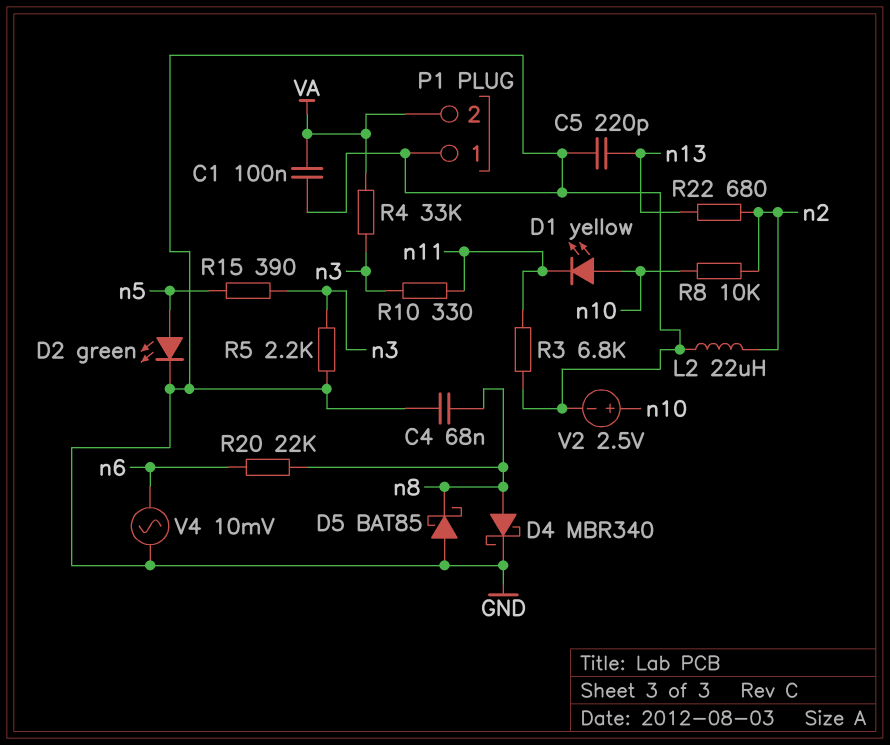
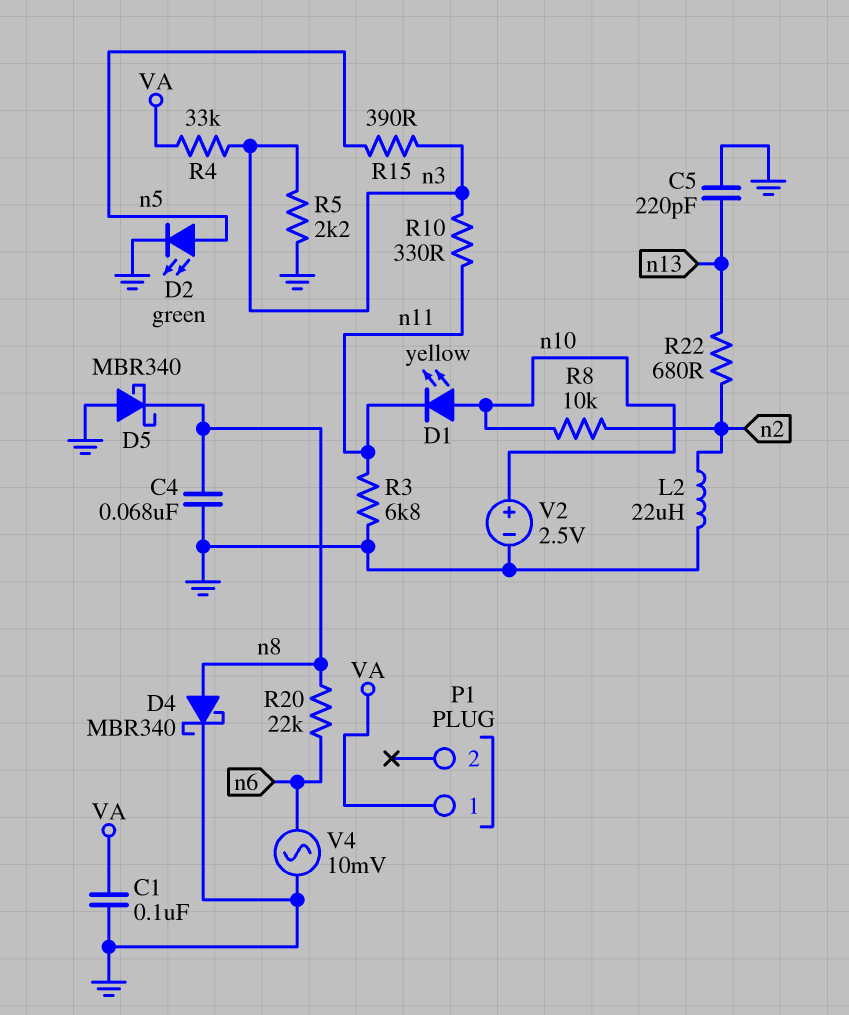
D5: schottky BAT85 (A GND, K n8) -> schottky MBR340 (A GND, K n8)
P1 pin 1: GND -> VA
P1 pin 2: VA -> none

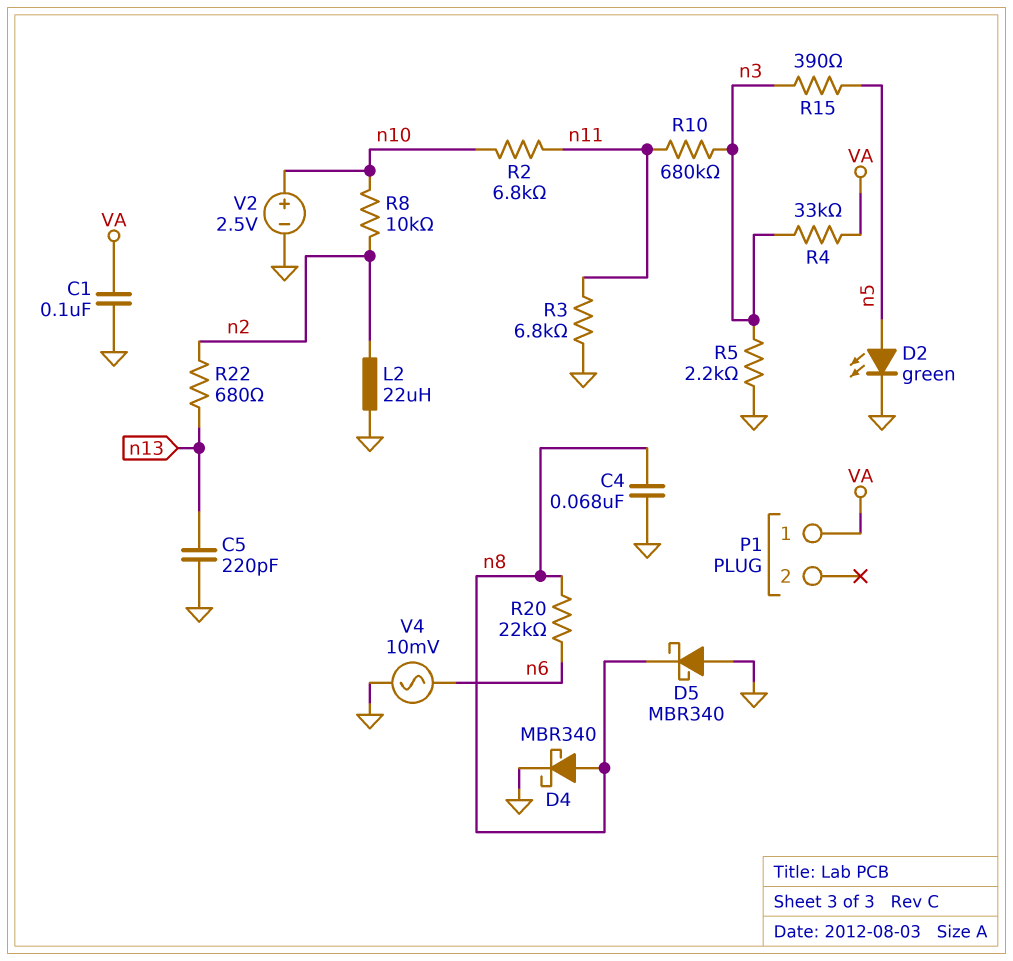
D1: LED yellow (A n10, K n11) -> none
R2: none -> 6.8k (n10, n11)
R10: 330 (n3, n11) -> 680k (n3, n11)

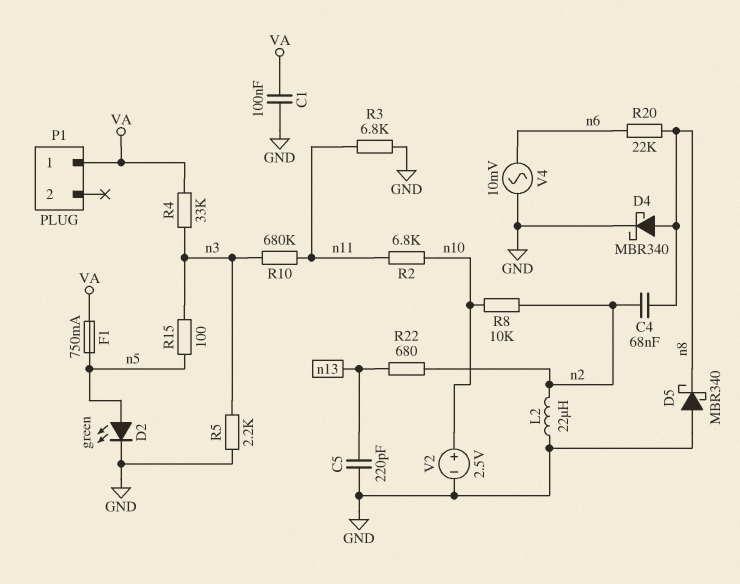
C4: 68nF (GND, n8) -> 68nF (n2, n8)
F1: none -> 750mA (VA, n5)
R15: 390 (n3, n5) -> 100 (n3, n5)

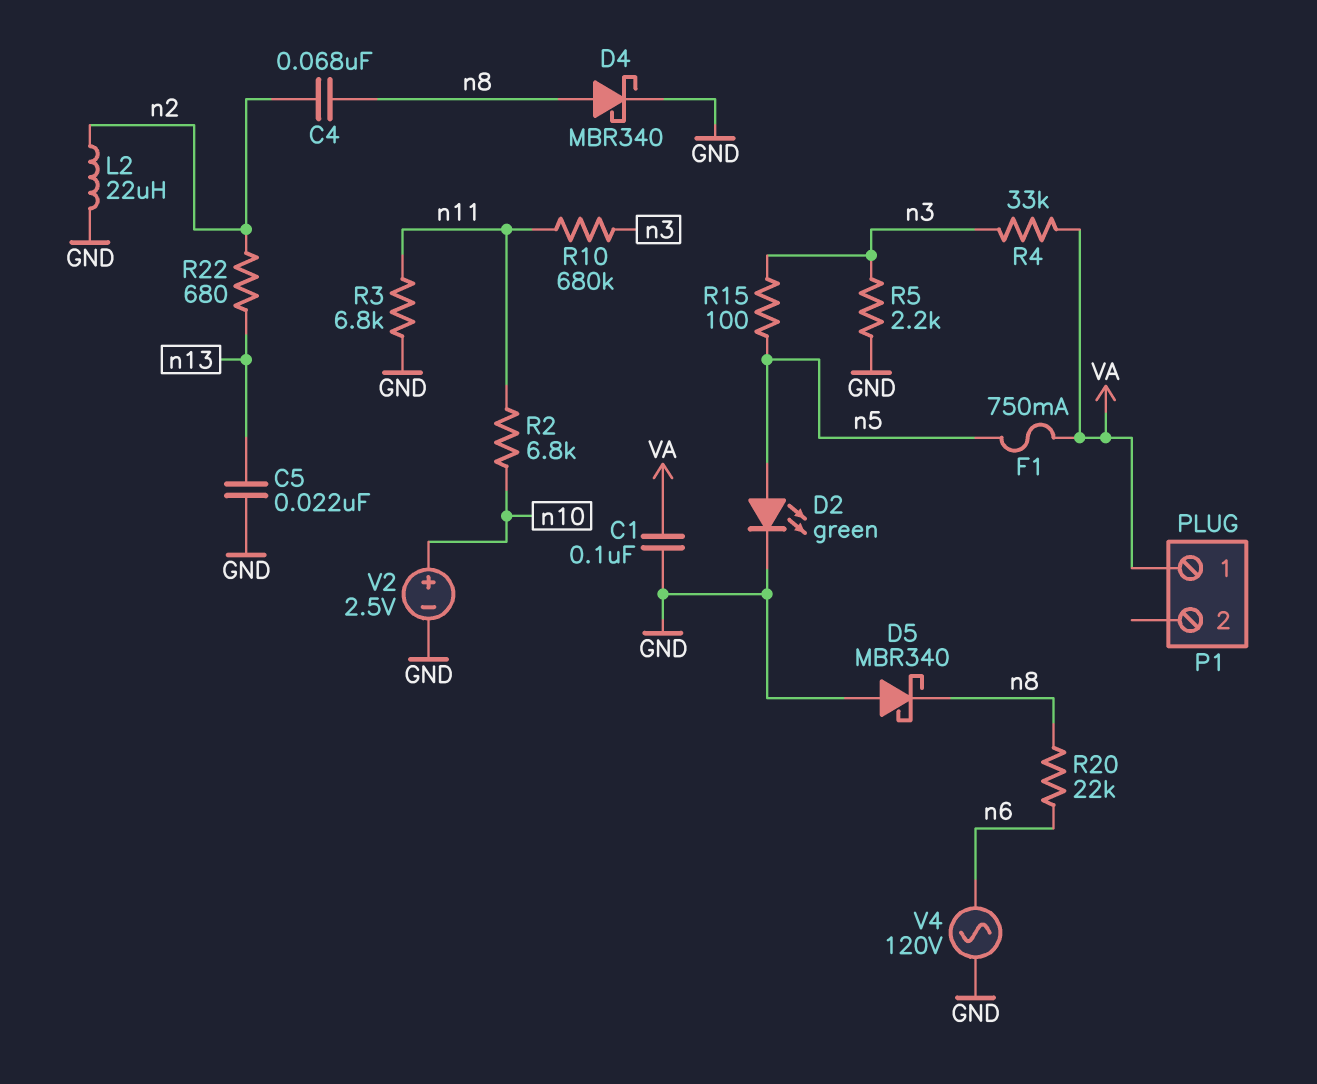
C5: 220pF (GND, n13) -> 22nF (GND, n13)
R8: 10k (n2, n10) -> none
V4: AC 10mV (GND, n6) -> AC 120V (GND, n6)

